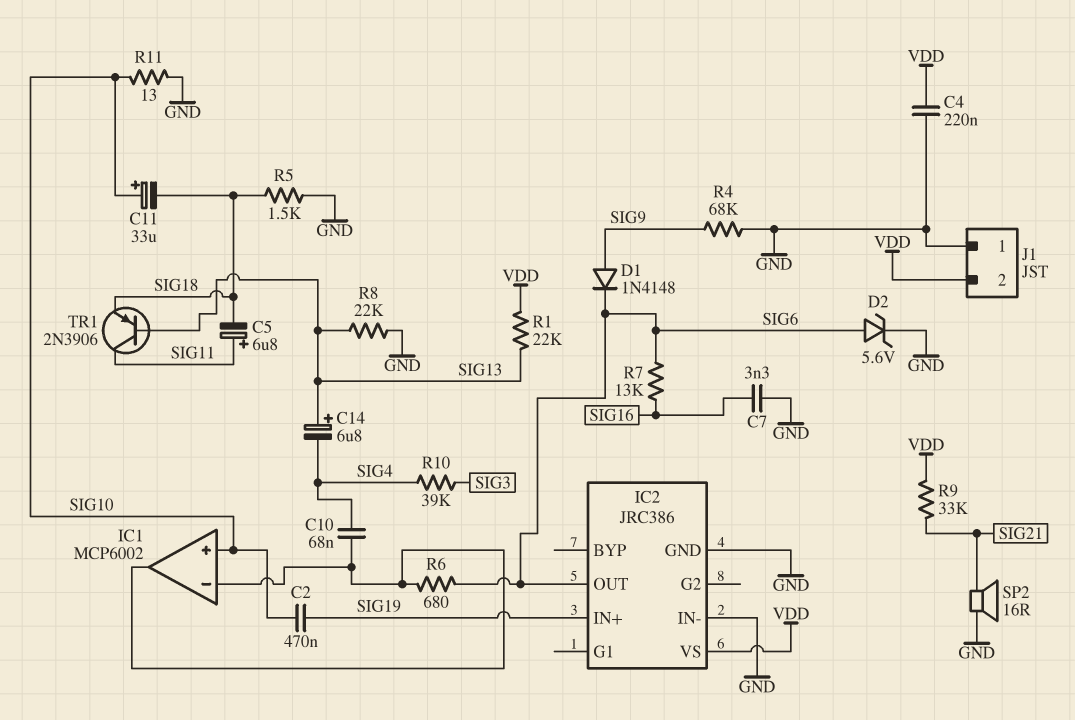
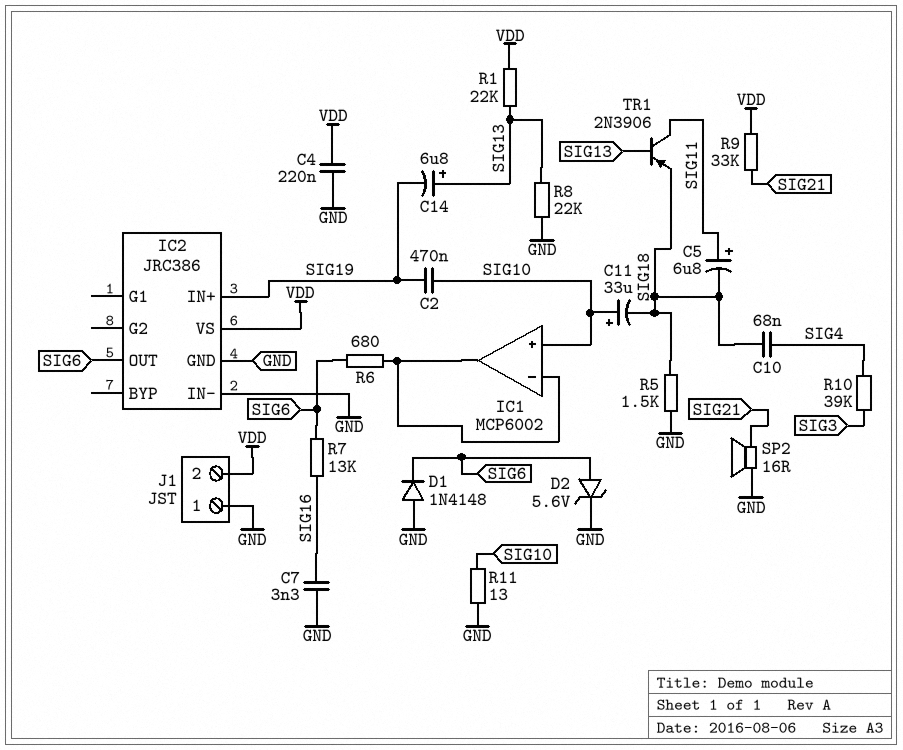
C10: 68nF (IC1/in-, SIG4) -> 68nF (SIG4, SIG18)
C14: 6.8uF (plus SIG13, minus SIG4) -> 6.8uF (plus SIG13, minus SIG19)
D1: diode 1N4148 (A SIG9, K SIG6) -> diode 1N4148 (A GND, K SIG6)
R4: 68k (GND, SIG9) -> none

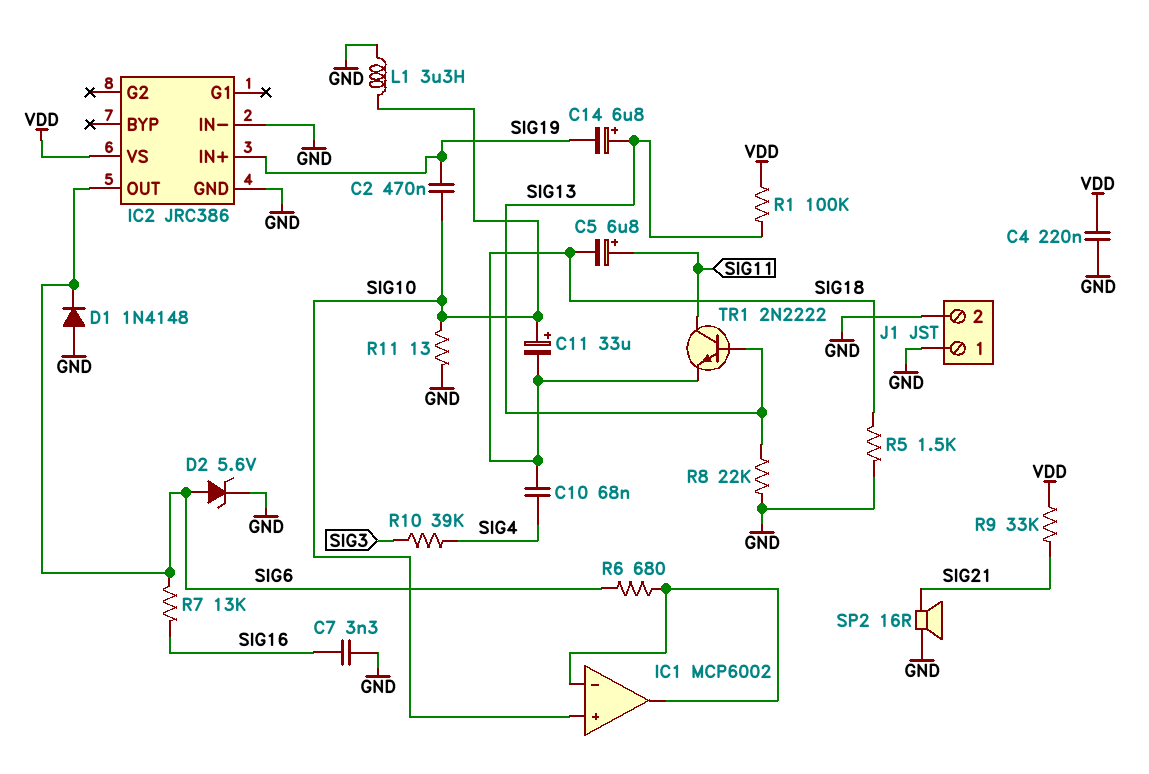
J1 pin 2: VDD -> GND
L1: none -> 3.3uH (GND, SIG10)
R1: 22k (SIG13, VDD) -> 100k (SIG13, VDD)
TR1: PNP 2N3906 (B SIG13, C SIG11, E SIG18) -> NPN 2N2222 (B SIG13, C SIG11, E SIG18)

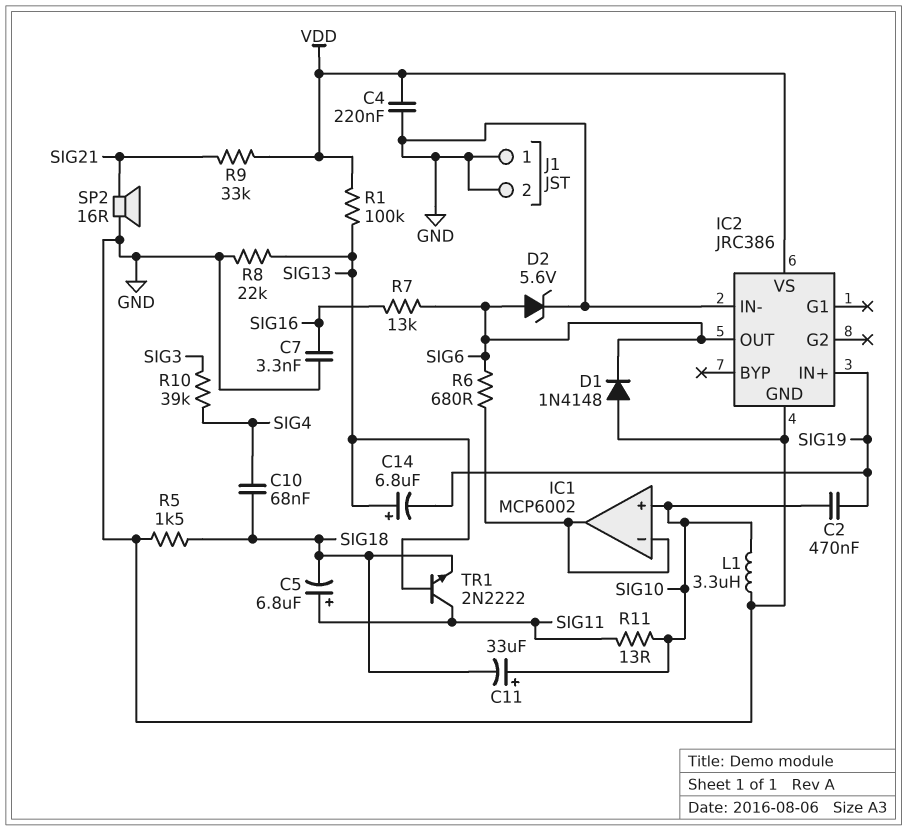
R11: 13 (GND, SIG10) -> 13 (SIG10, SIG11)

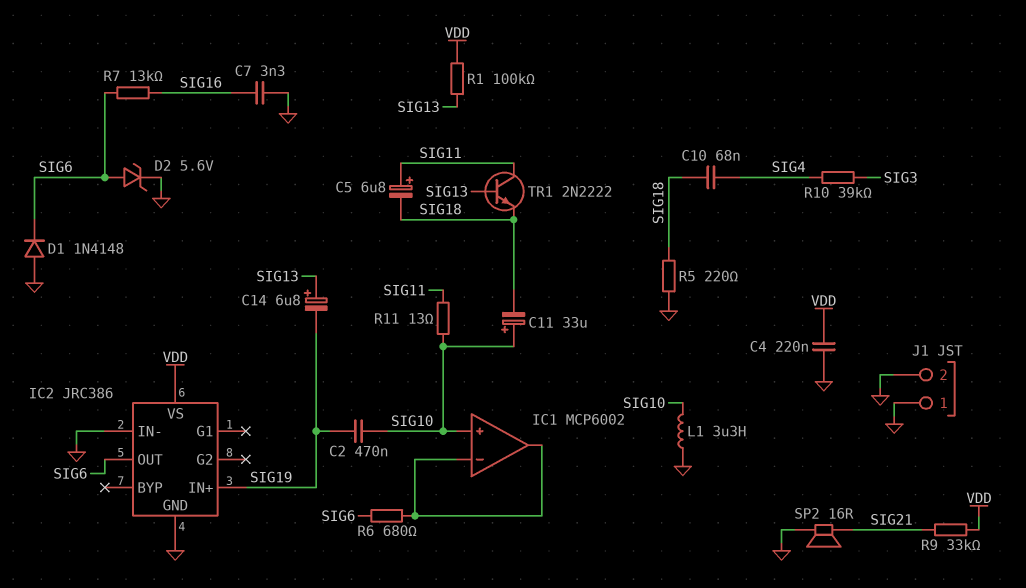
R5: 1.5k (GND, SIG18) -> 220 (GND, SIG18)
R8: 22k (GND, SIG13) -> none

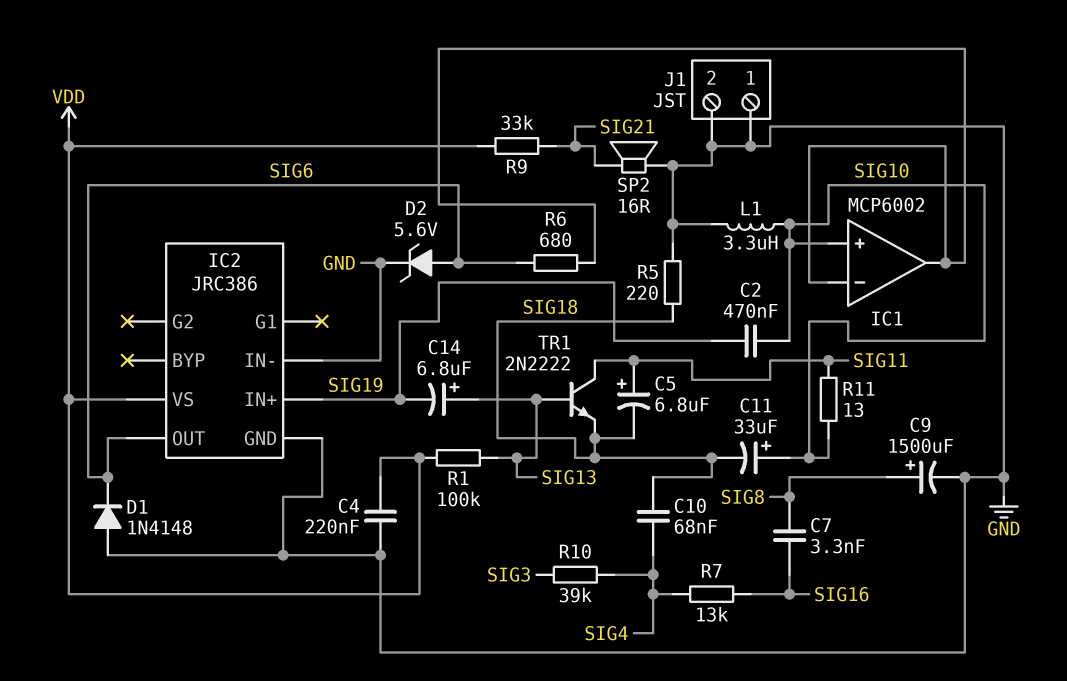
C7: 3.3nF (GND, SIG16) -> 3.3nF (SIG8, SIG16)
C9: none -> 1500uF (plus SIG8, minus GND)
R7: 13k (SIG6, SIG16) -> 13k (SIG4, SIG16)

